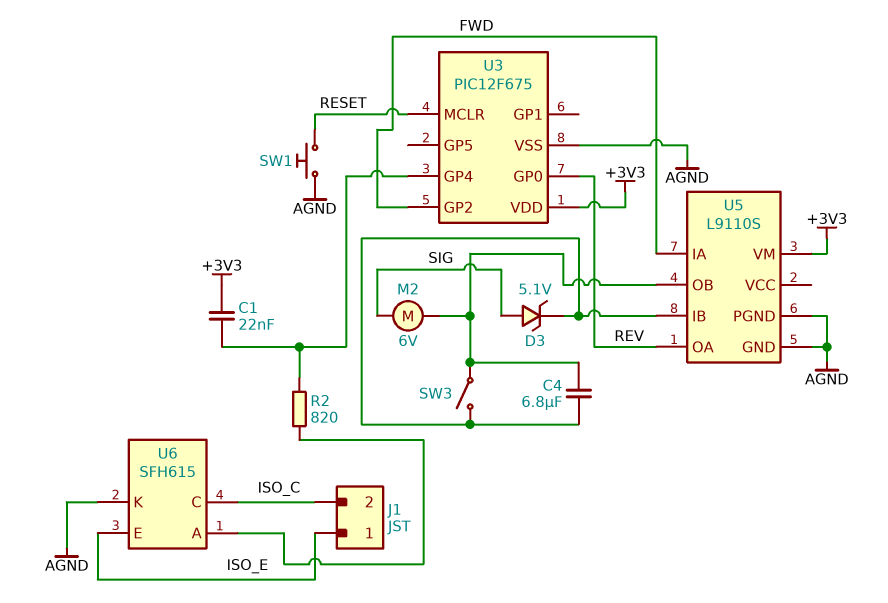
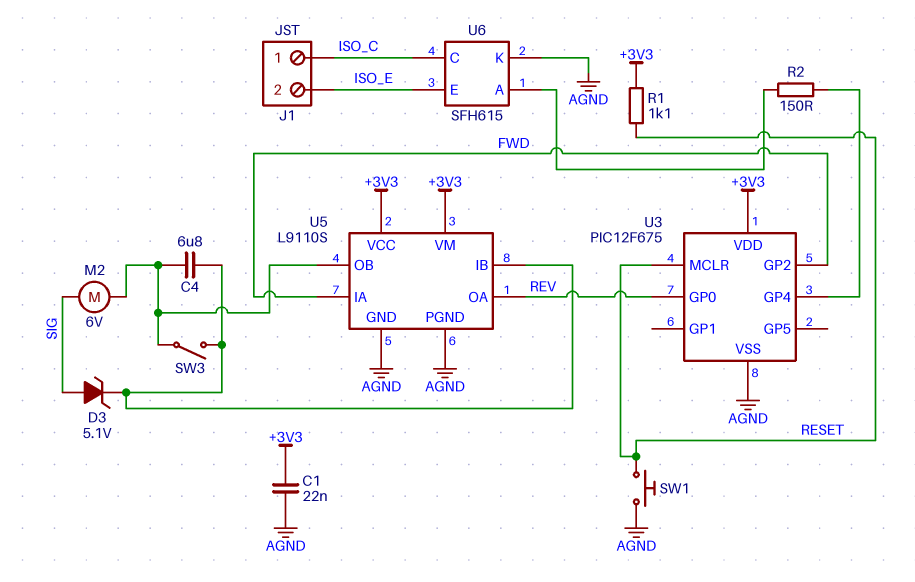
C1: 22nF (+3V3, U3/GP4) -> 22nF (+3V3, AGND)
J1 pin 1: ISO_E -> ISO_C
J1 pin 2: ISO_C -> ISO_E
R1: none -> 1.1k (+3V3, RESET)
R2: 820 (U3/GP4, U6/A) -> 150 (U3/GP4, U6/A)
U5 pin VCC: none -> +3V3

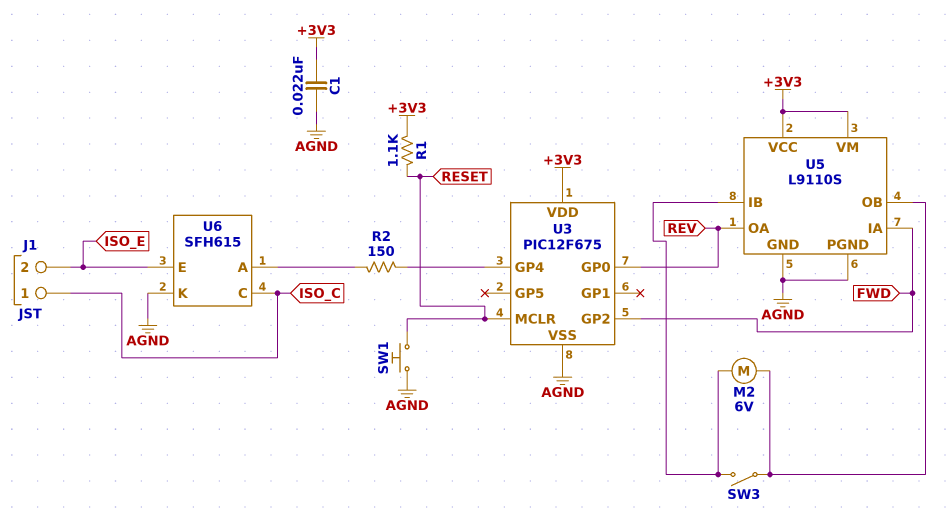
C4: 6.8uF (U5/IB, U5/OB) -> none
D3: zener 5.1V (A SIG, K U5/IB) -> none
M2: motor 6V (SIG, U5/OB) -> motor 6V (U5/IB, U5/OB)

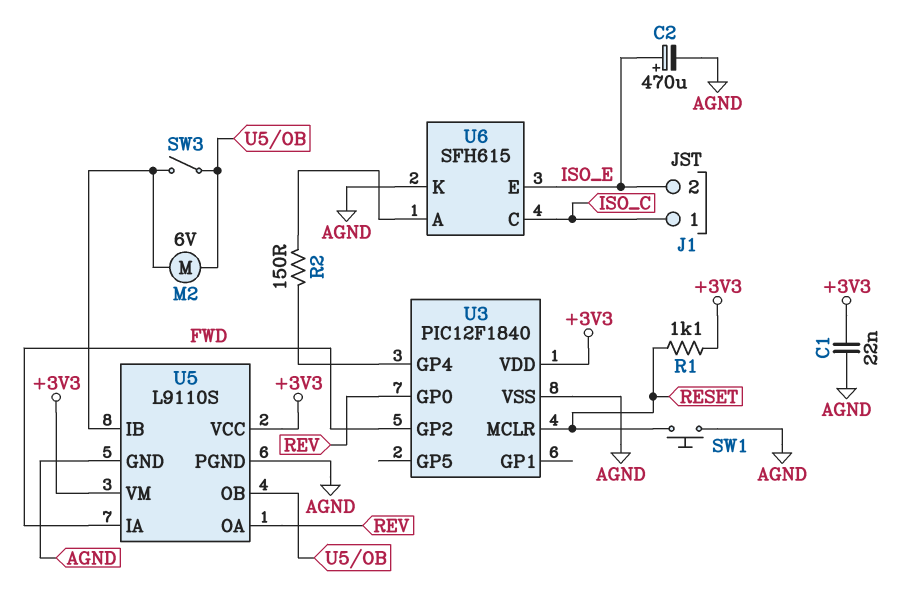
C2: none -> 470uF (plus ISO_E, minus AGND)
U3: PIC12F675 -> PIC12F1840

